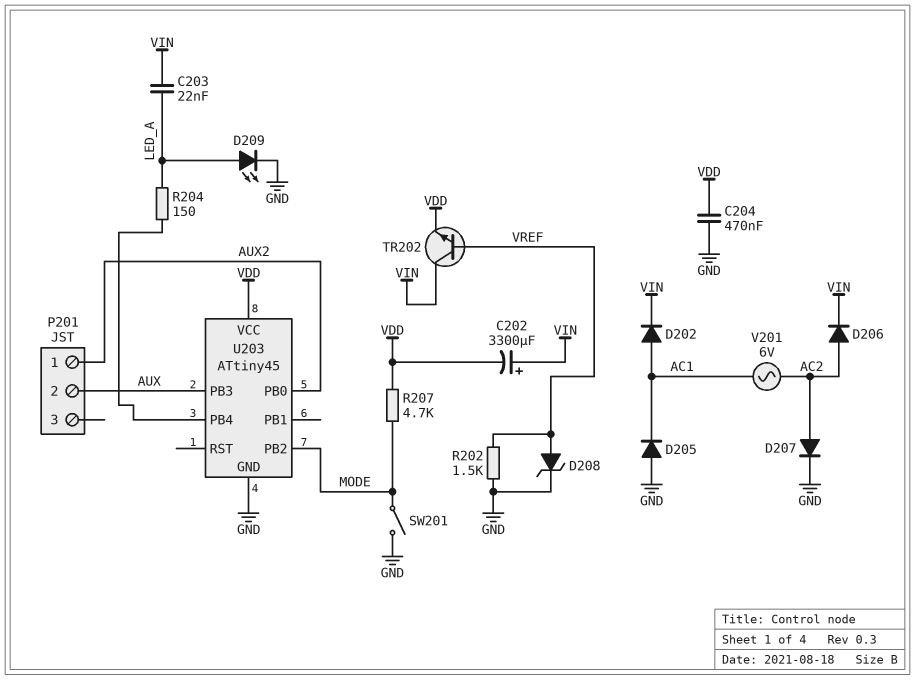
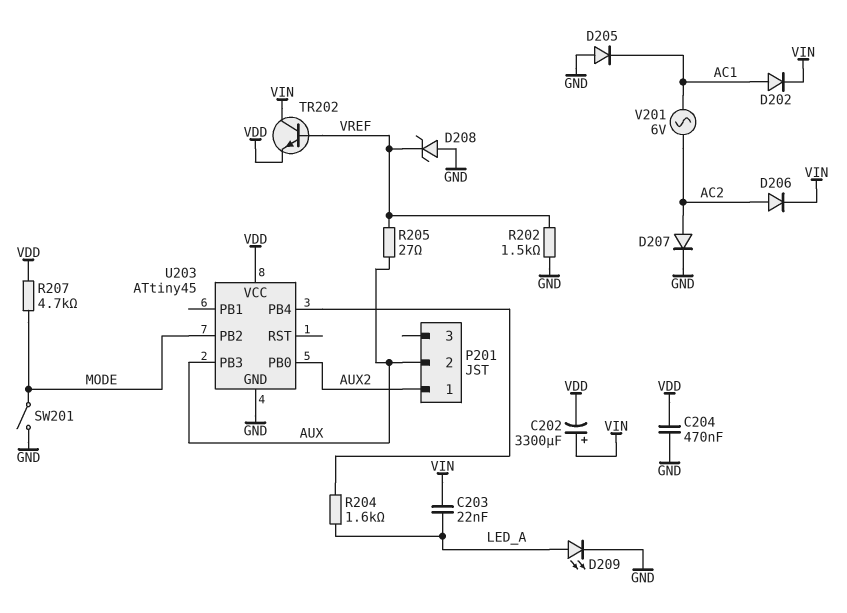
D208: zener (A VREF, K GND) -> zener (A GND, K VREF)
R204: 150 (LED_A, U203/PB4) -> 1.6k (LED_A, U203/PB4)
R205: none -> 27 (AUX, VREF)

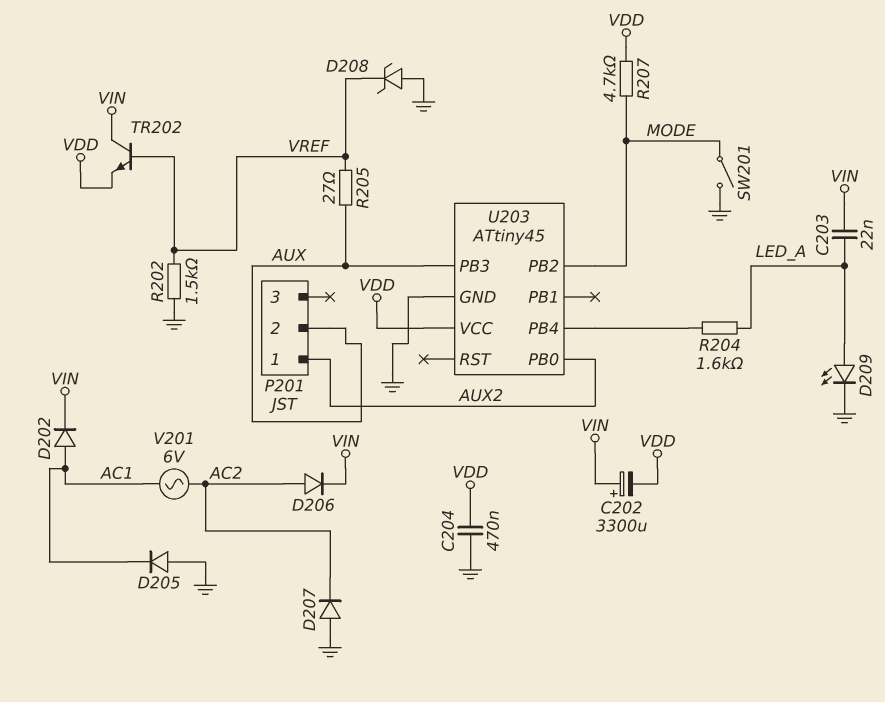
D207: diode (A AC2, K GND) -> diode (A GND, K AC2)

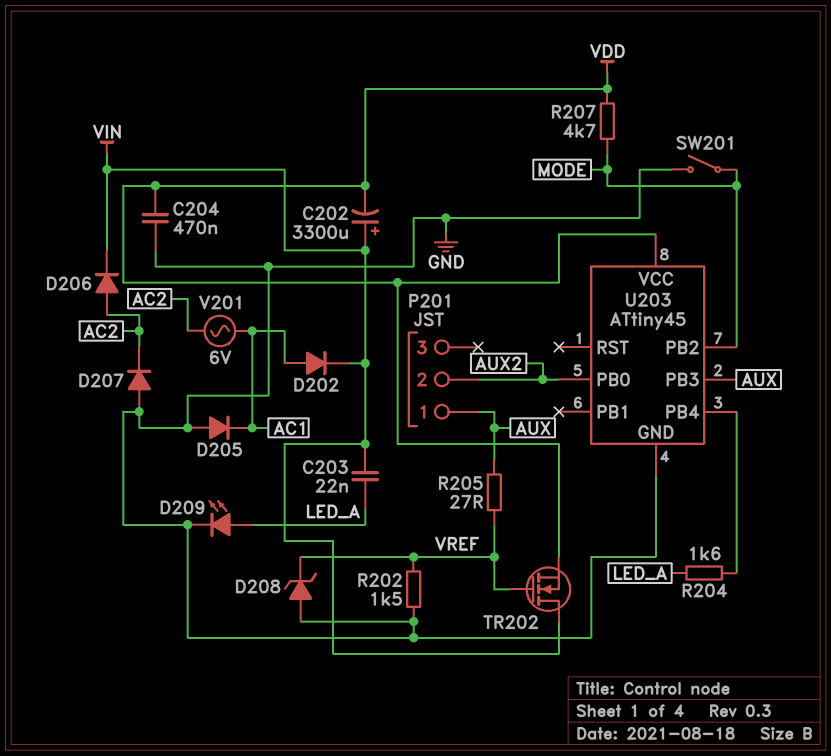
P201 pin 1: AUX2 -> AUX
P201 pin 2: AUX -> AUX2
TR202: NPN (B VREF, C VIN, E VDD) -> NMOS (G VREF, D VIN, S VDD)

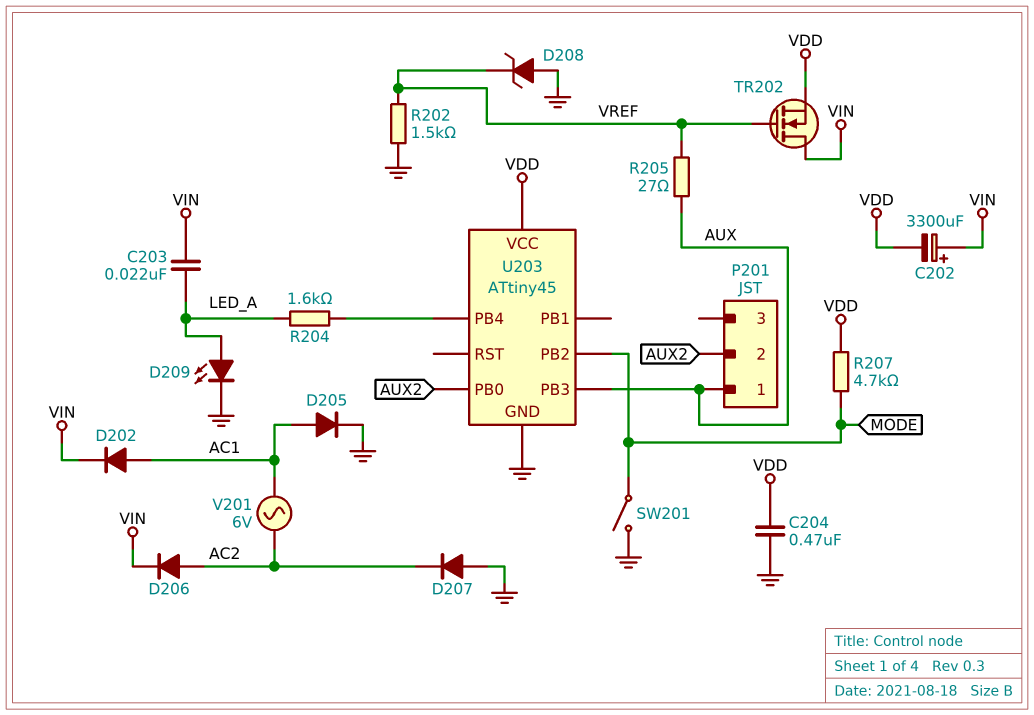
D205: diode (A GND, K AC1) -> diode (A AC1, K GND)

